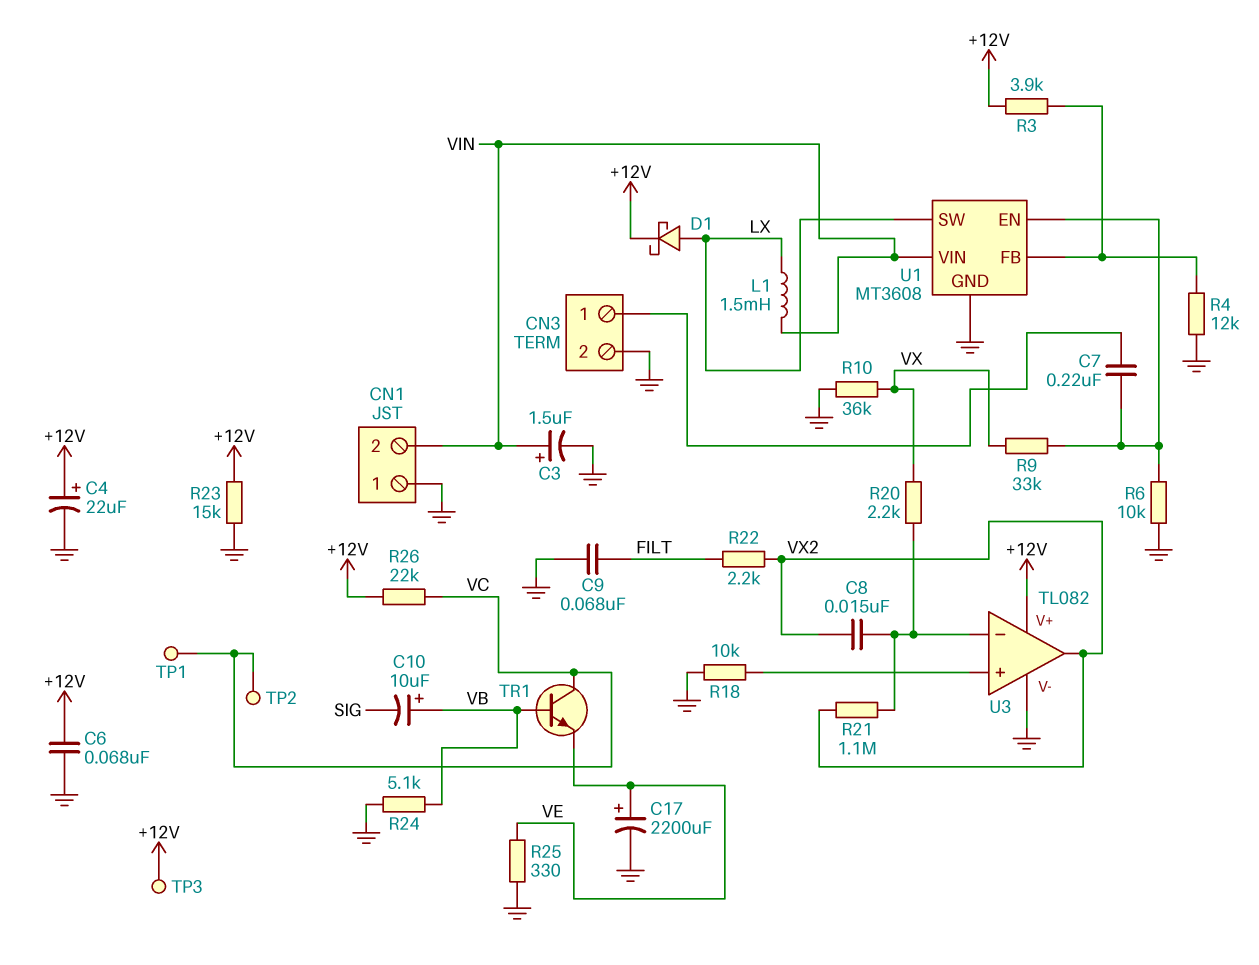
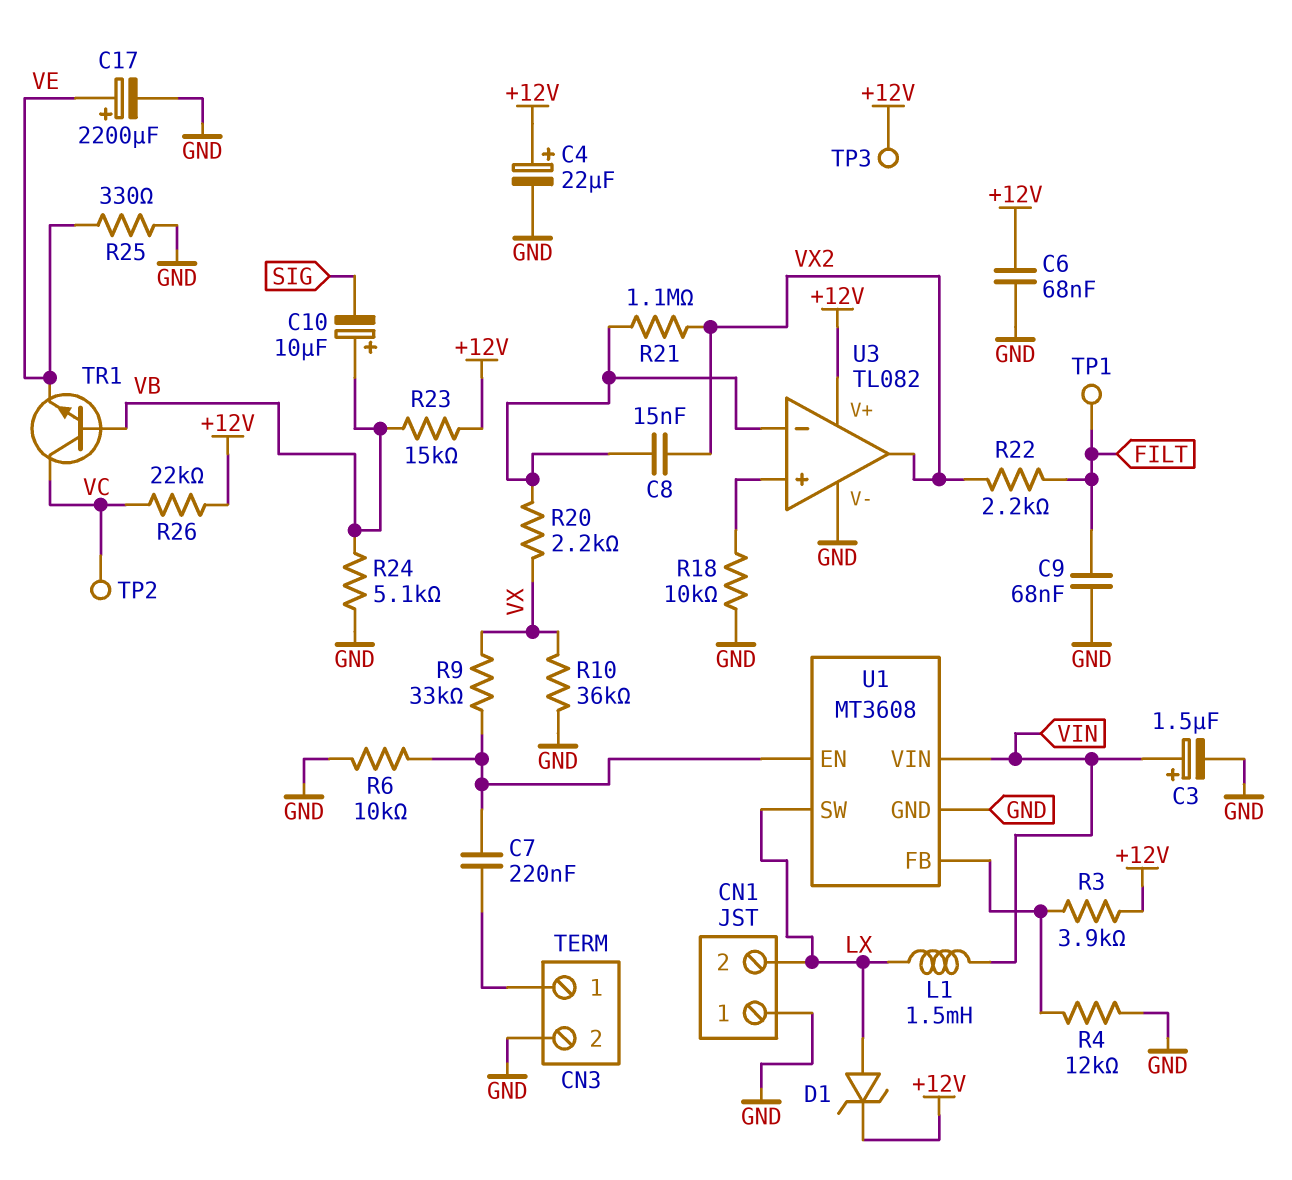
CN1 pin 2: VIN -> LX
D1: schottky (A LX, K +12V) -> zener (A LX, K +12V)
R23: 15k (+12V, GND) -> 15k (+12V, VB)
TP1: test point (VC) -> test point (FILT)

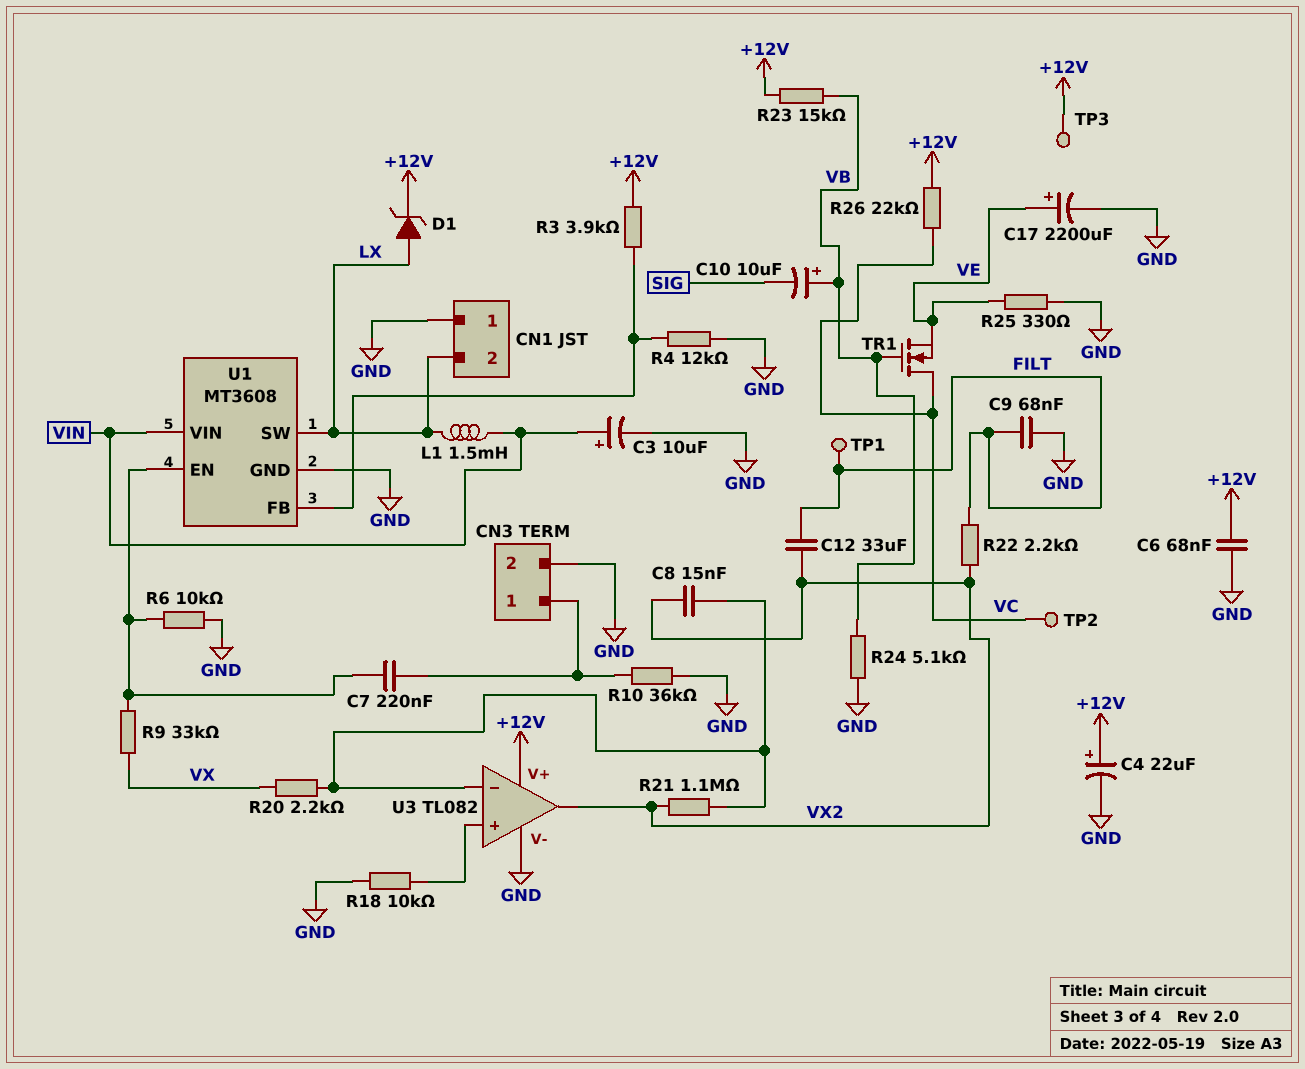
C3: 1.5uF (plus VIN, minus GND) -> 10uF (plus VIN, minus GND)
C12: none -> 33uF (FILT, VX2)
R10: 36k (GND, VX) -> 36k (CN3/1, GND)
TR1: NPN (B VB, C VC, E VE) -> NMOS (G VB, D VC, S VE)

